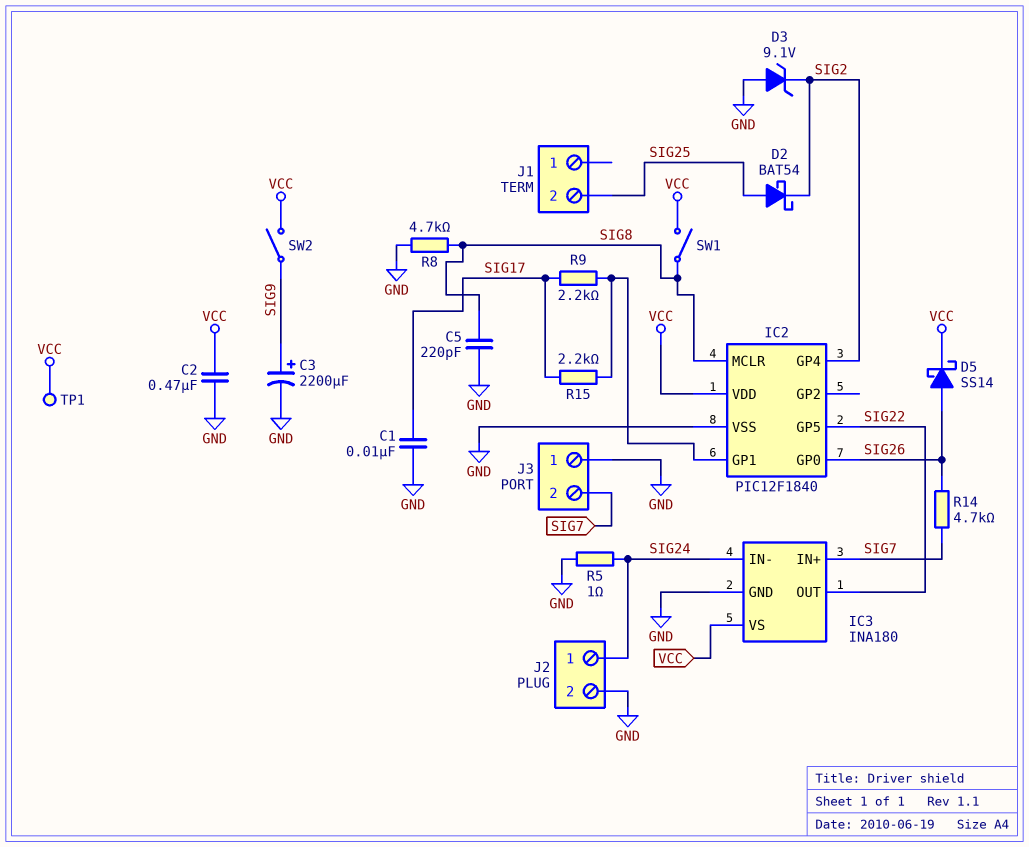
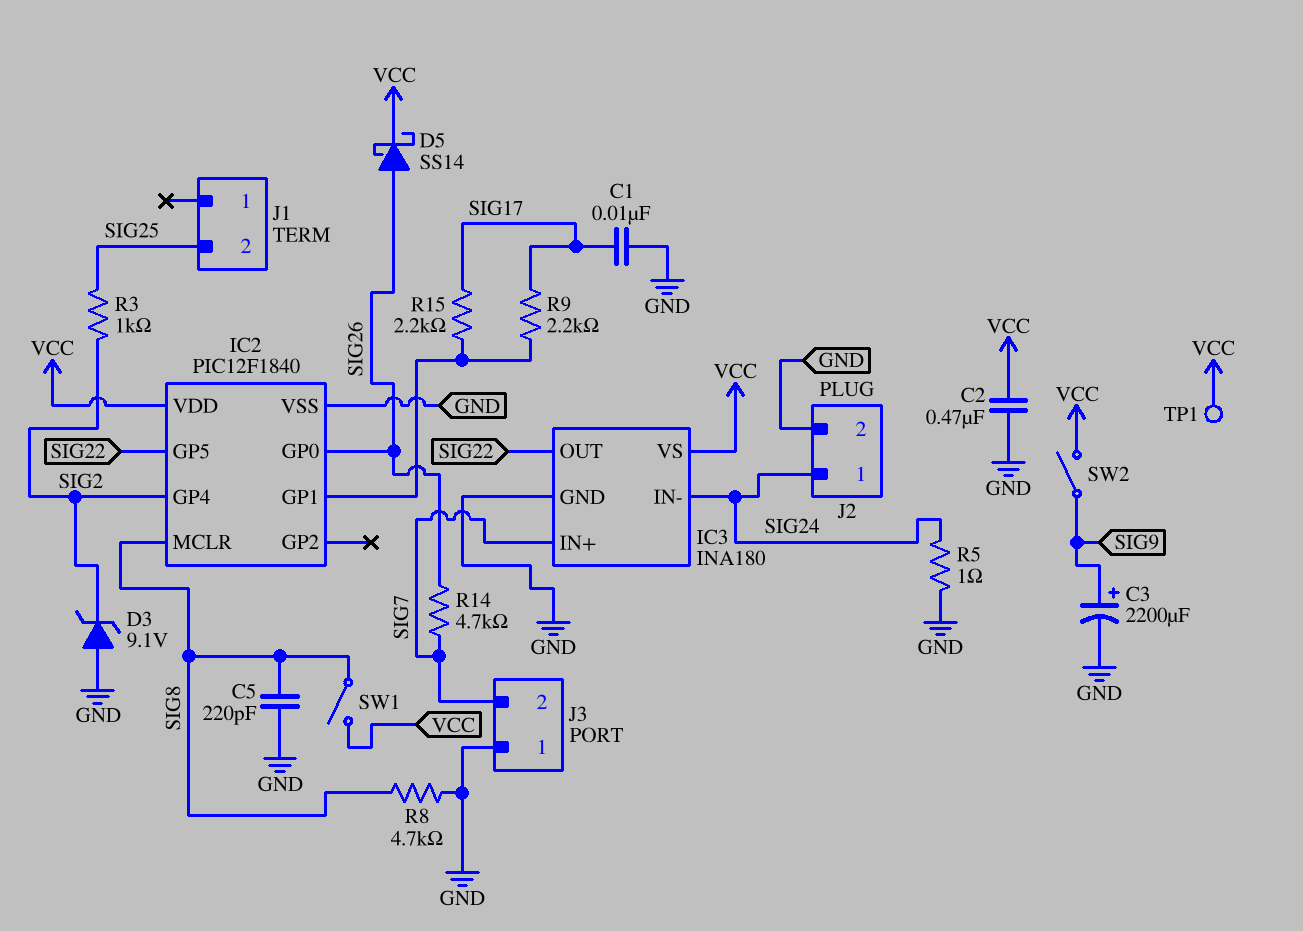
D2: schottky BAT54 (A SIG25, K SIG2) -> none
R3: none -> 1k (SIG2, SIG25)

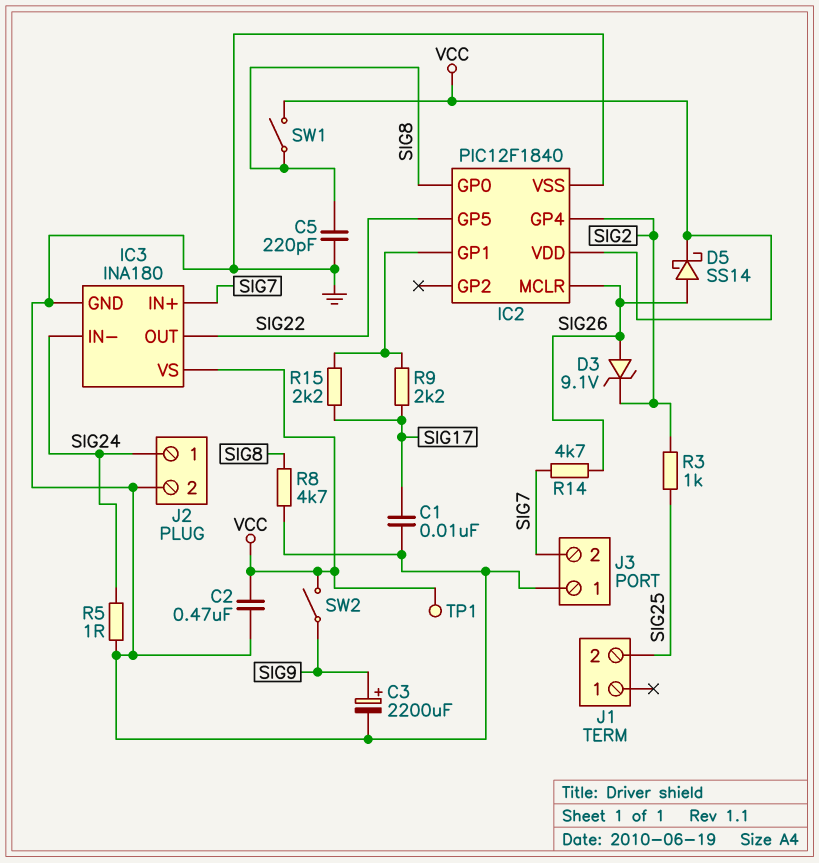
D3: zener 9.1V (A GND, K SIG2) -> zener 9.1V (A SIG26, K SIG2)
IC2 pin GP0: SIG26 -> SIG8
IC2 pin MCLR: SIG8 -> SIG26

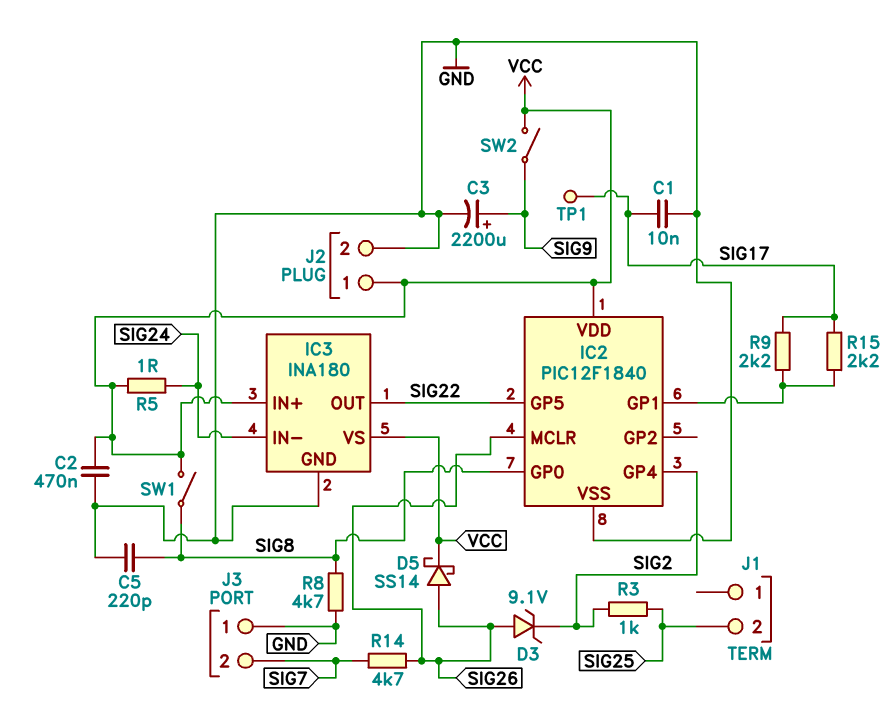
IC3 pin IN+: SIG7 -> VCC
J2 pin 1: SIG24 -> VCC
R5: 1 (GND, SIG24) -> 1 (SIG24, VCC)
TP1: test point (VCC) -> test point (SIG17)

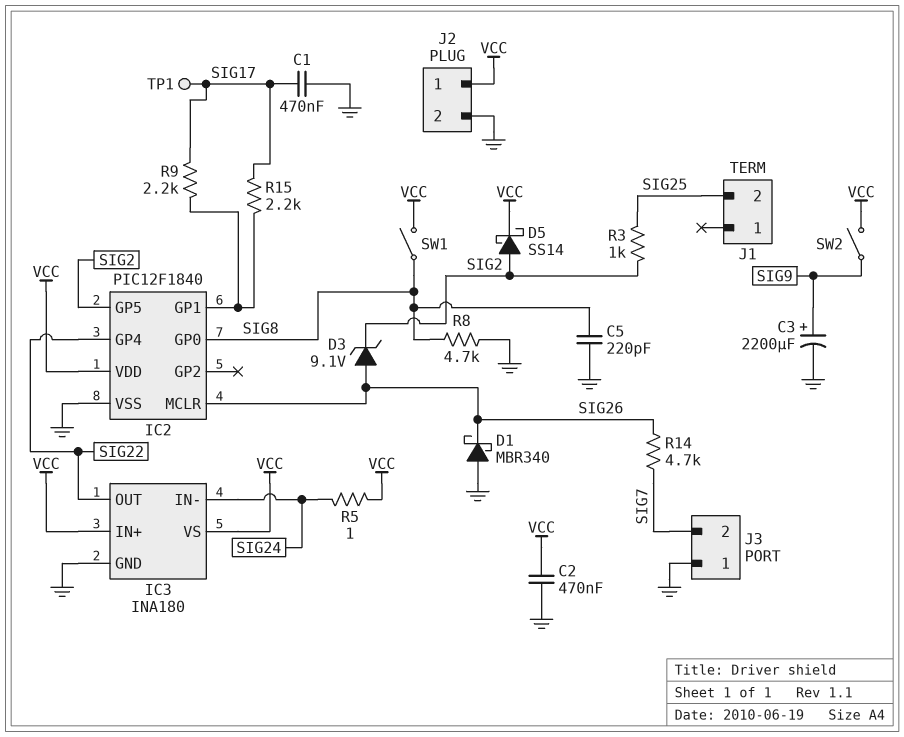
C1: 10nF (GND, SIG17) -> 470nF (GND, SIG17)
D1: none -> schottky MBR340 (A GND, K SIG26)
D5: schottky SS14 (A SIG26, K VCC) -> schottky SS14 (A SIG2, K VCC)
IC2 pin GP4: SIG2 -> SIG22
IC2 pin GP5: SIG22 -> SIG2

